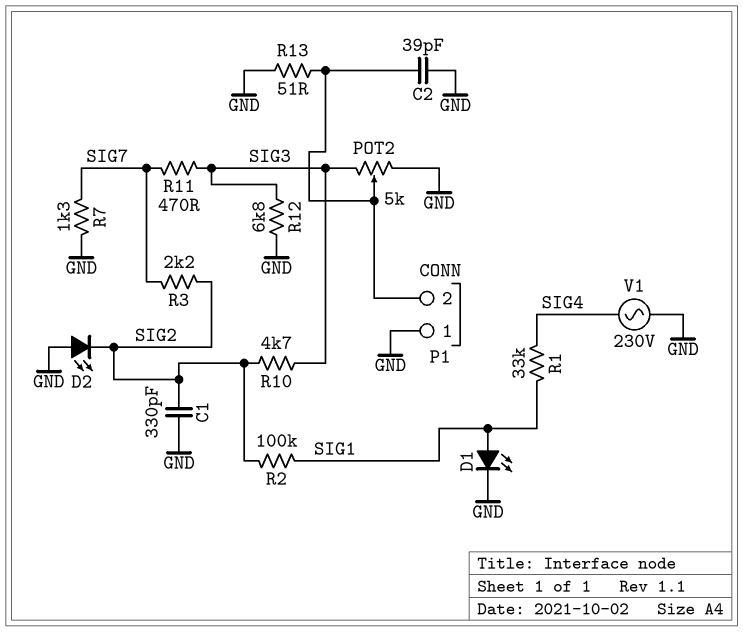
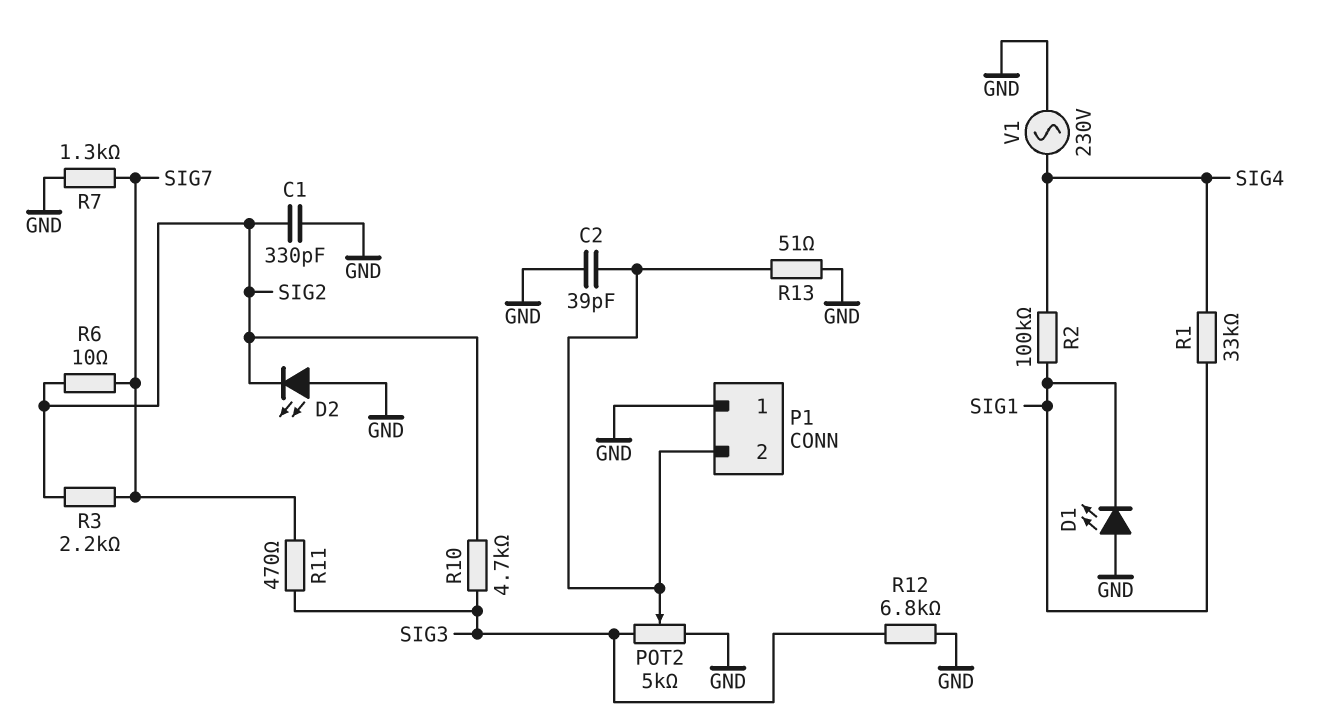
D1: LED (A SIG1, K GND) -> LED (A GND, K SIG1)
R2: 100k (SIG1, SIG2) -> 100k (SIG1, SIG4)
R6: none -> 10 (SIG2, SIG7)

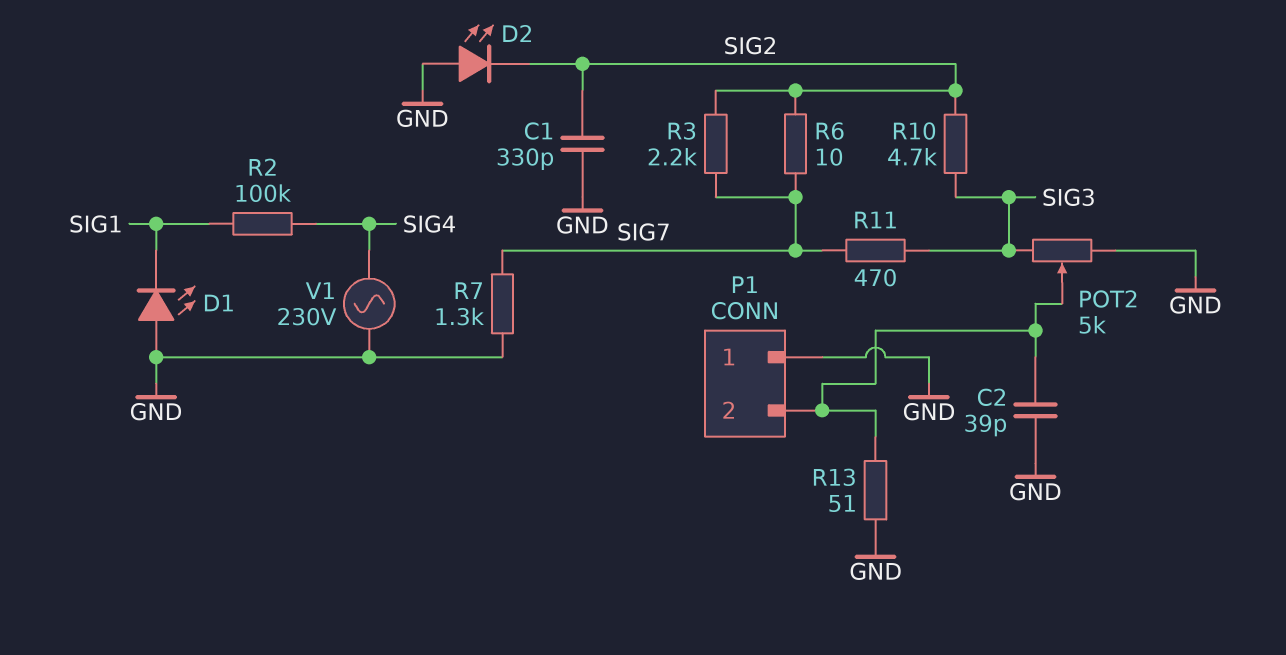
R1: 33k (SIG1, SIG4) -> none
R12: 6.8k (GND, SIG3) -> none

